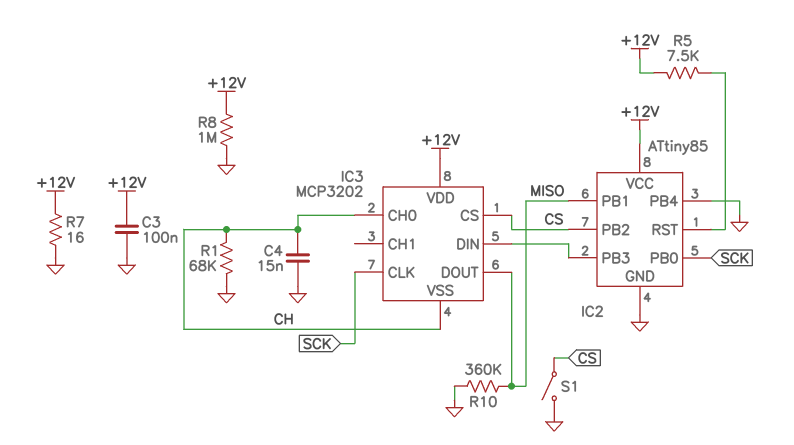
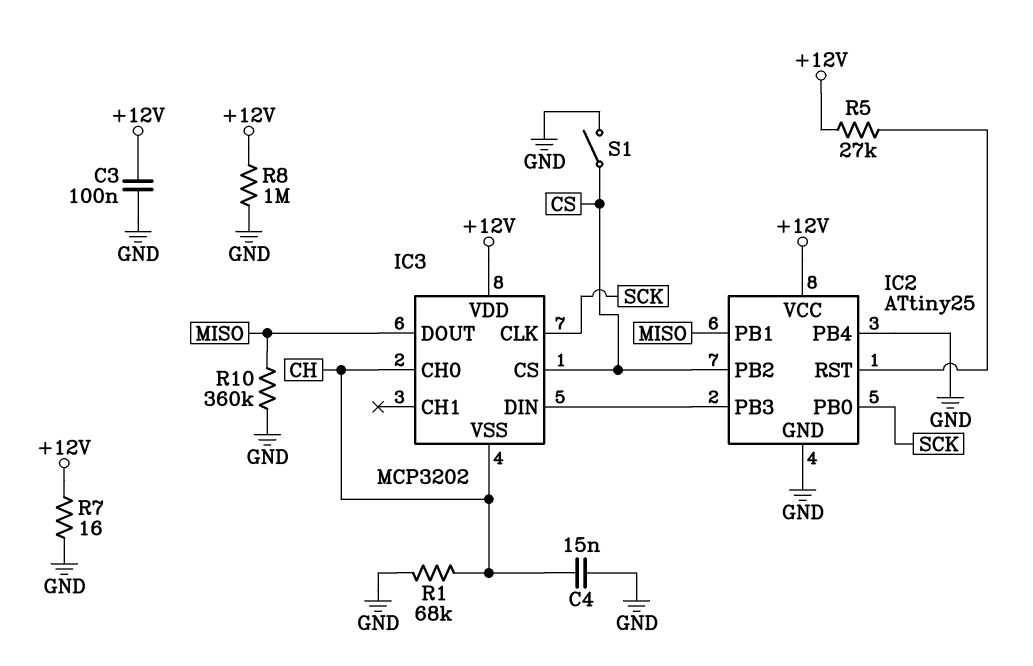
IC2: ATtiny85 -> ATtiny25
R5: 7.5k (+12V, IC2/RST) -> 27k (+12V, IC2/RST)

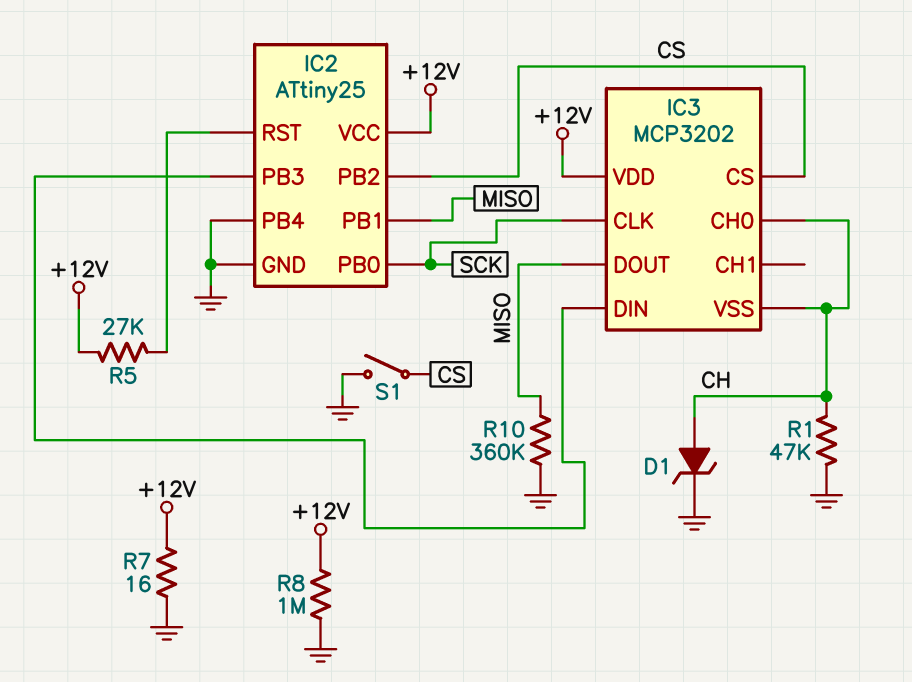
C3: 100nF (+12V, GND) -> none
C4: 15nF (CH, GND) -> none
D1: none -> zener (A CH, K GND)
R1: 68k (CH, GND) -> 47k (CH, GND)

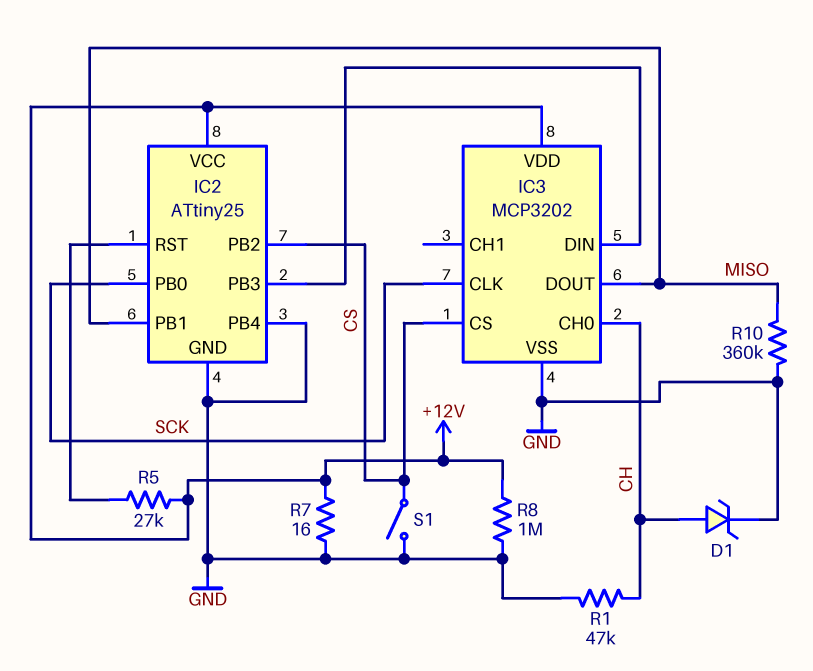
IC3 pin VSS: CH -> GND

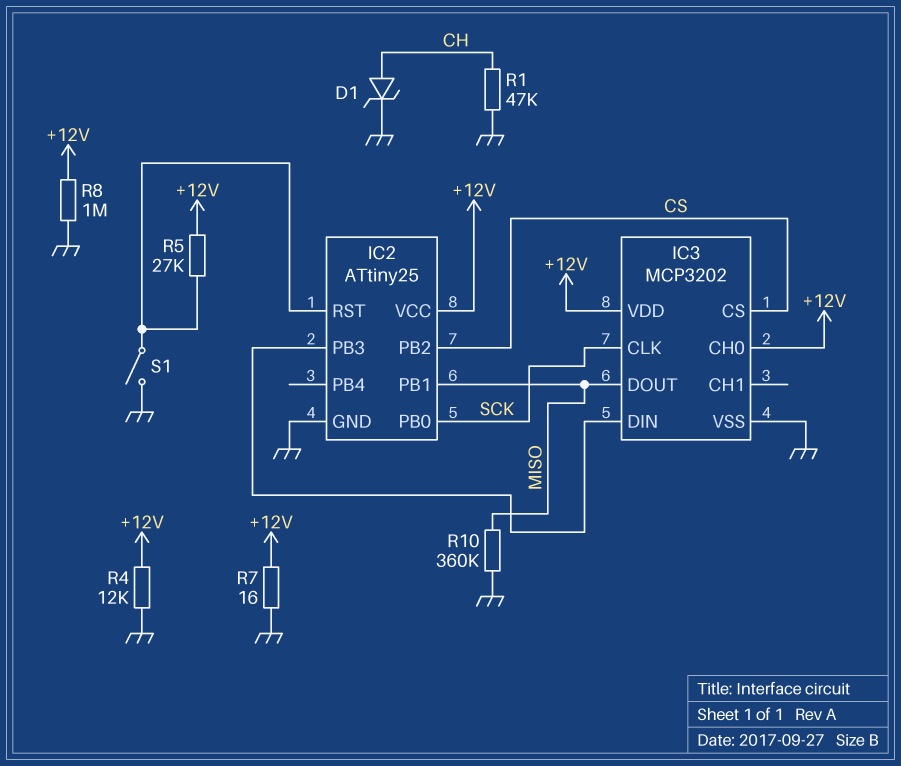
IC2 pin PB4: GND -> none
IC3 pin CH0: CH -> +12V
R4: none -> 12k (+12V, GND)
S1: switch (CS, GND) -> switch (GND, IC2/RST)

